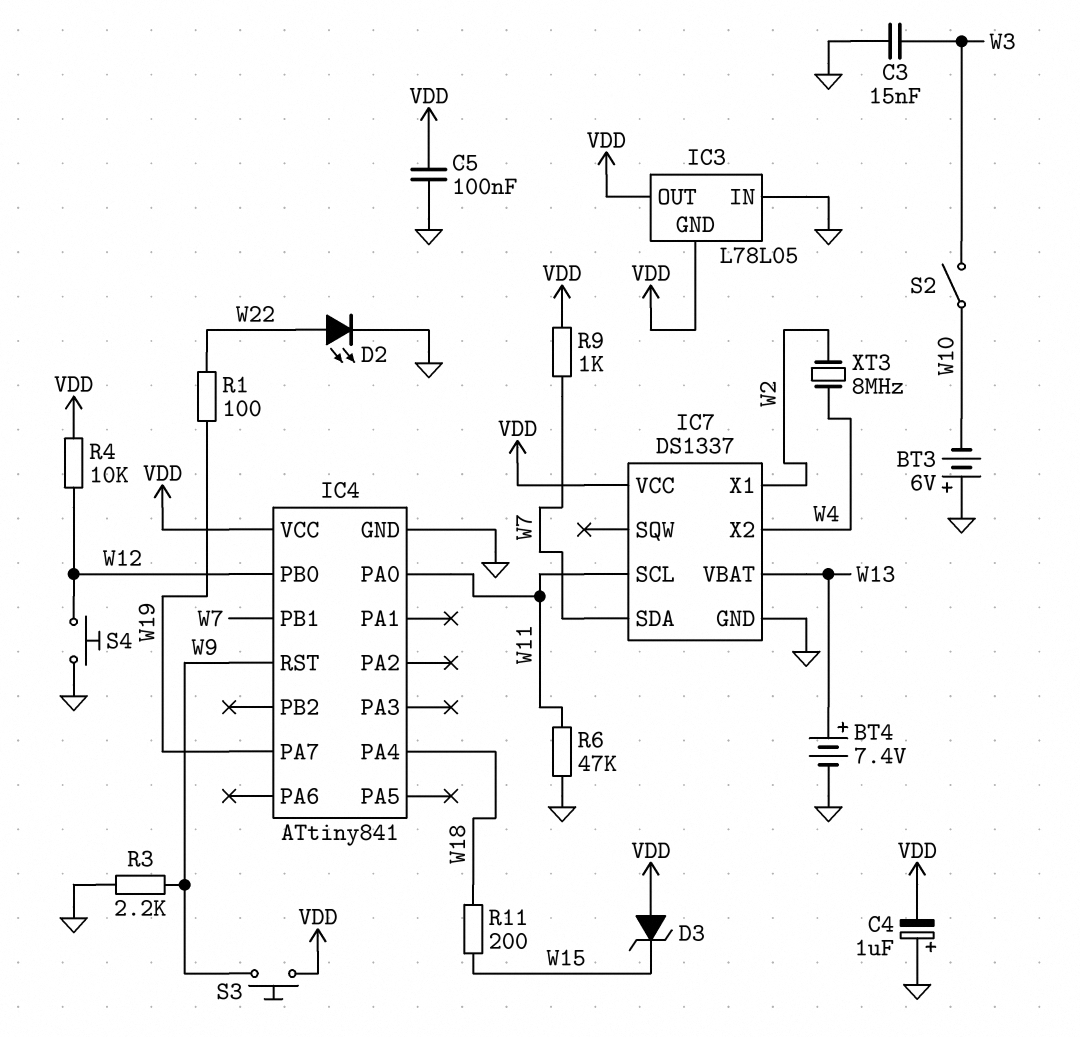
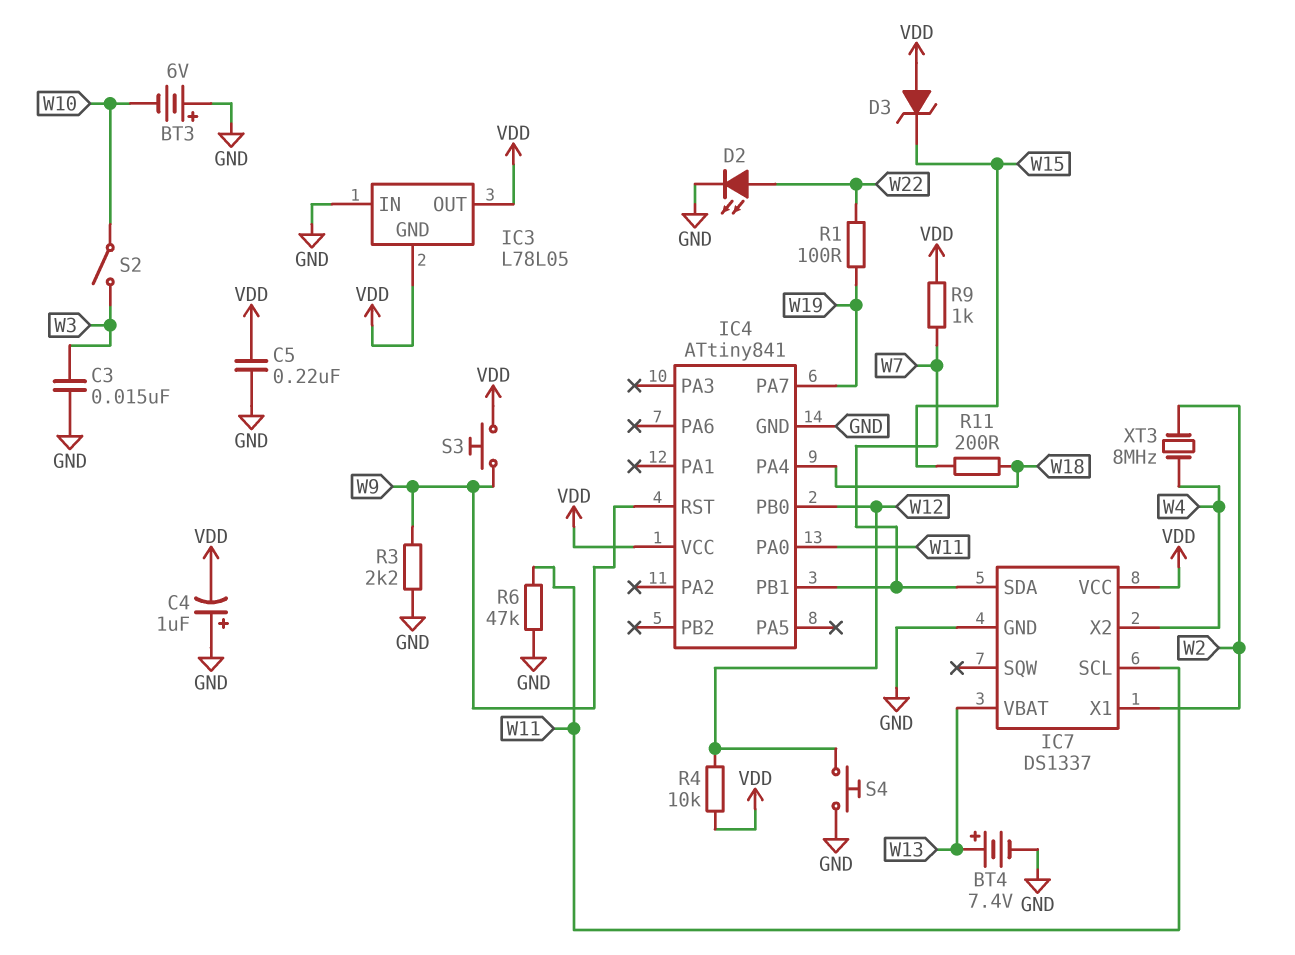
C5: 100nF (GND, VDD) -> 220nF (GND, VDD)

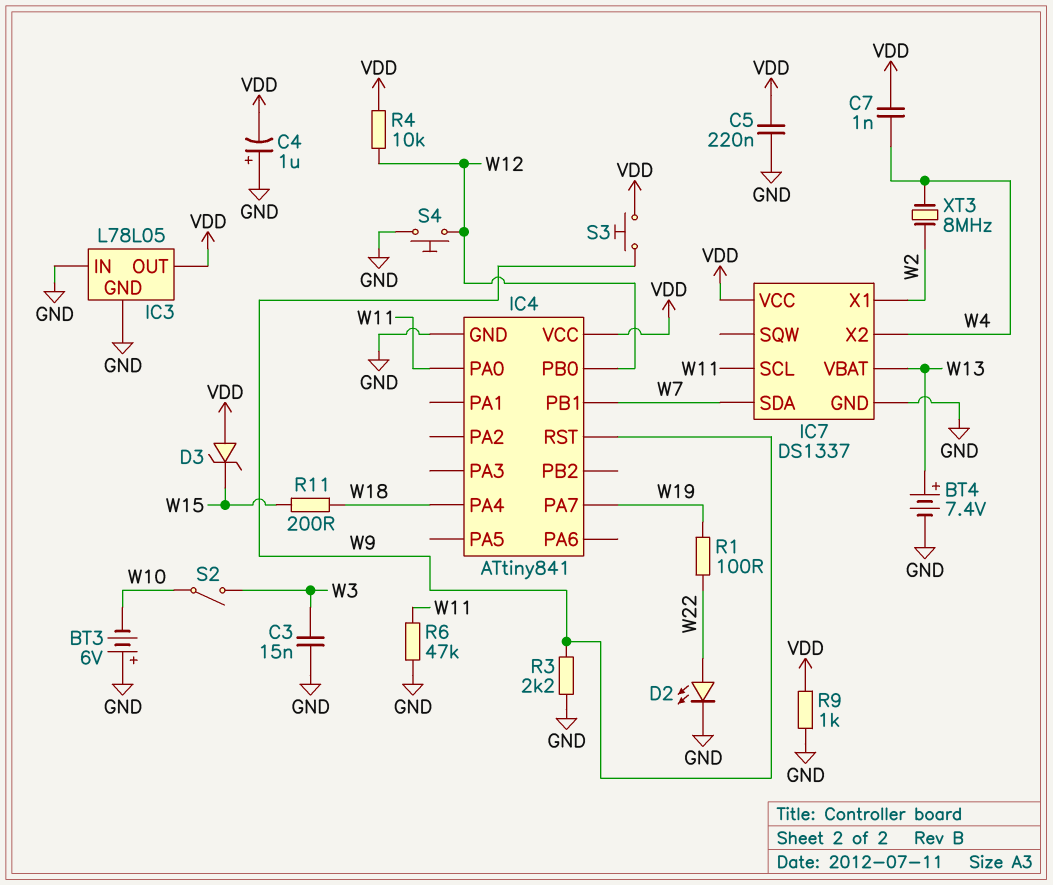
C7: none -> 1nF (VDD, W4)
IC3 pin GND: VDD -> GND
R9: 1k (VDD, W7) -> 1k (GND, VDD)

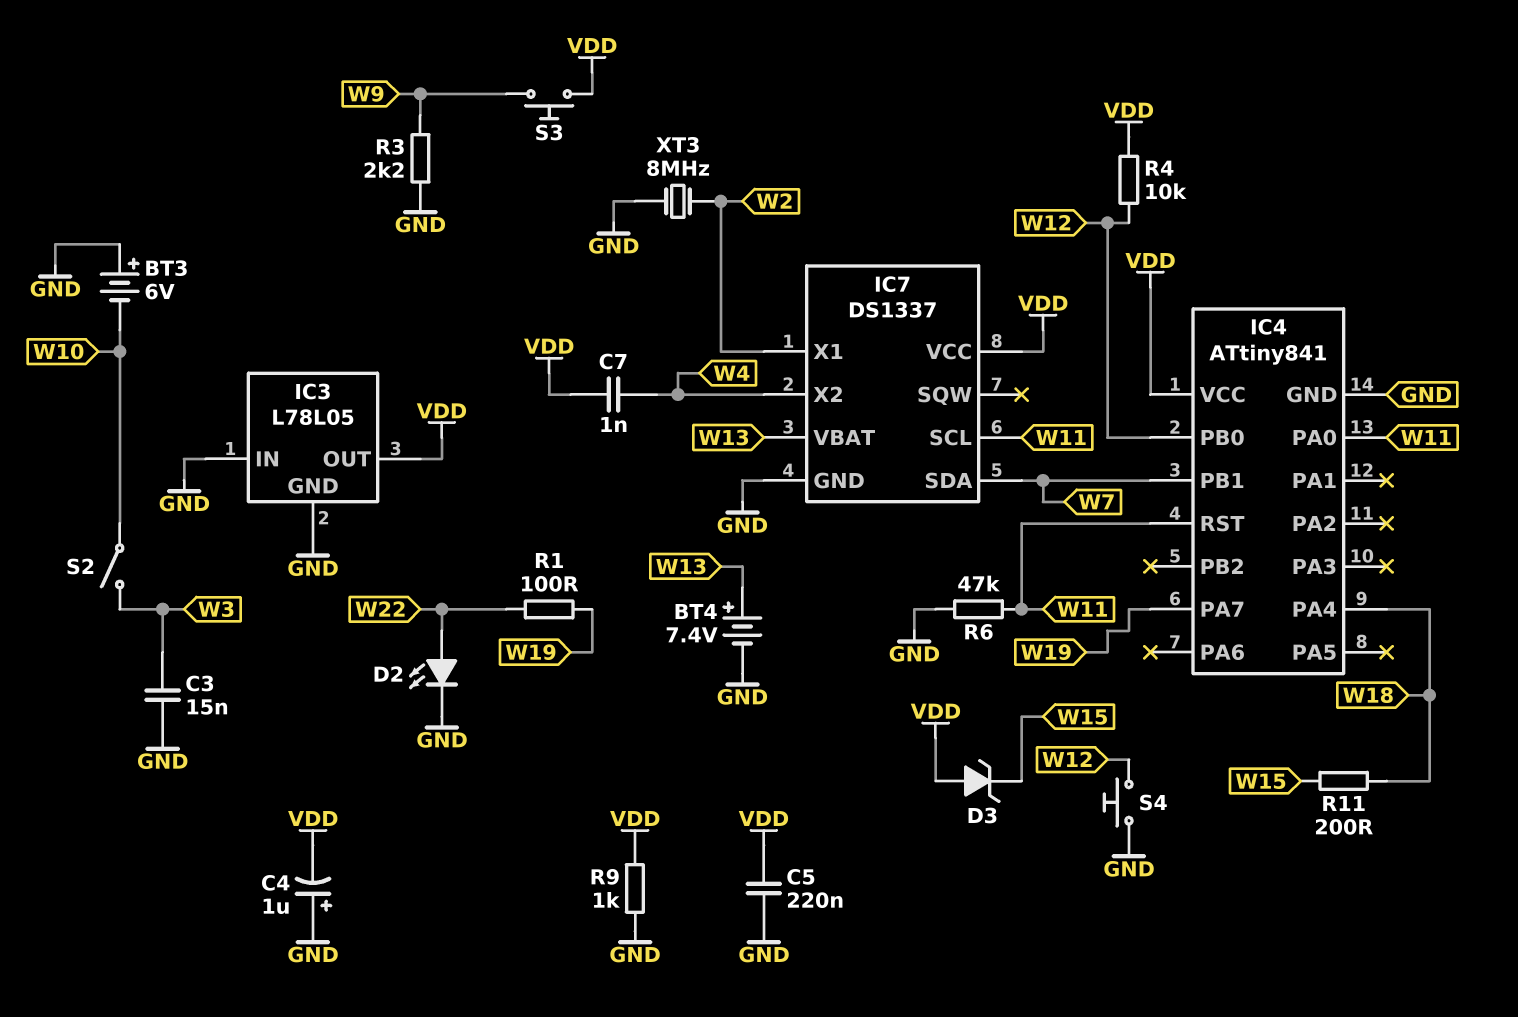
IC4 pin RST: W9 -> W11
XT3: 8MHz (W2, W4) -> 8MHz (GND, W2)

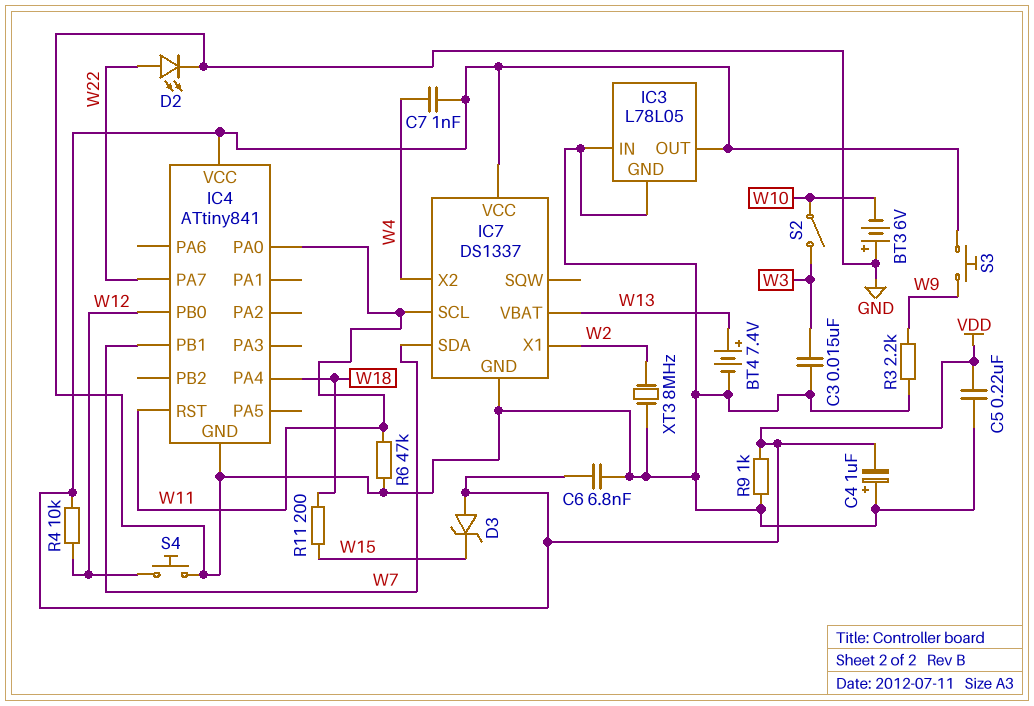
C6: none -> 6.8nF (GND, VDD)
IC4 pin PA7: W19 -> W22
R1: 100 (W19, W22) -> none

